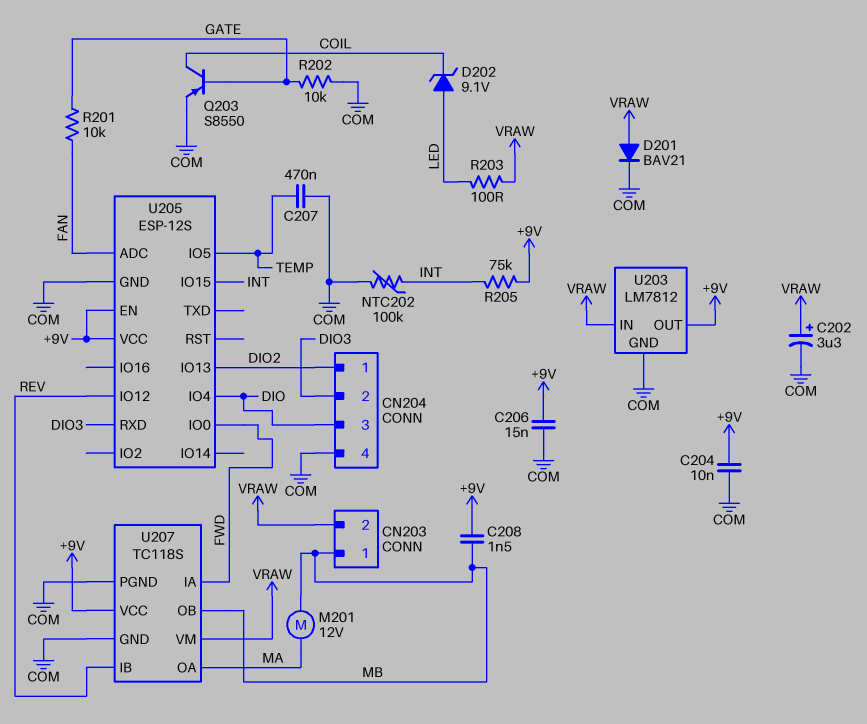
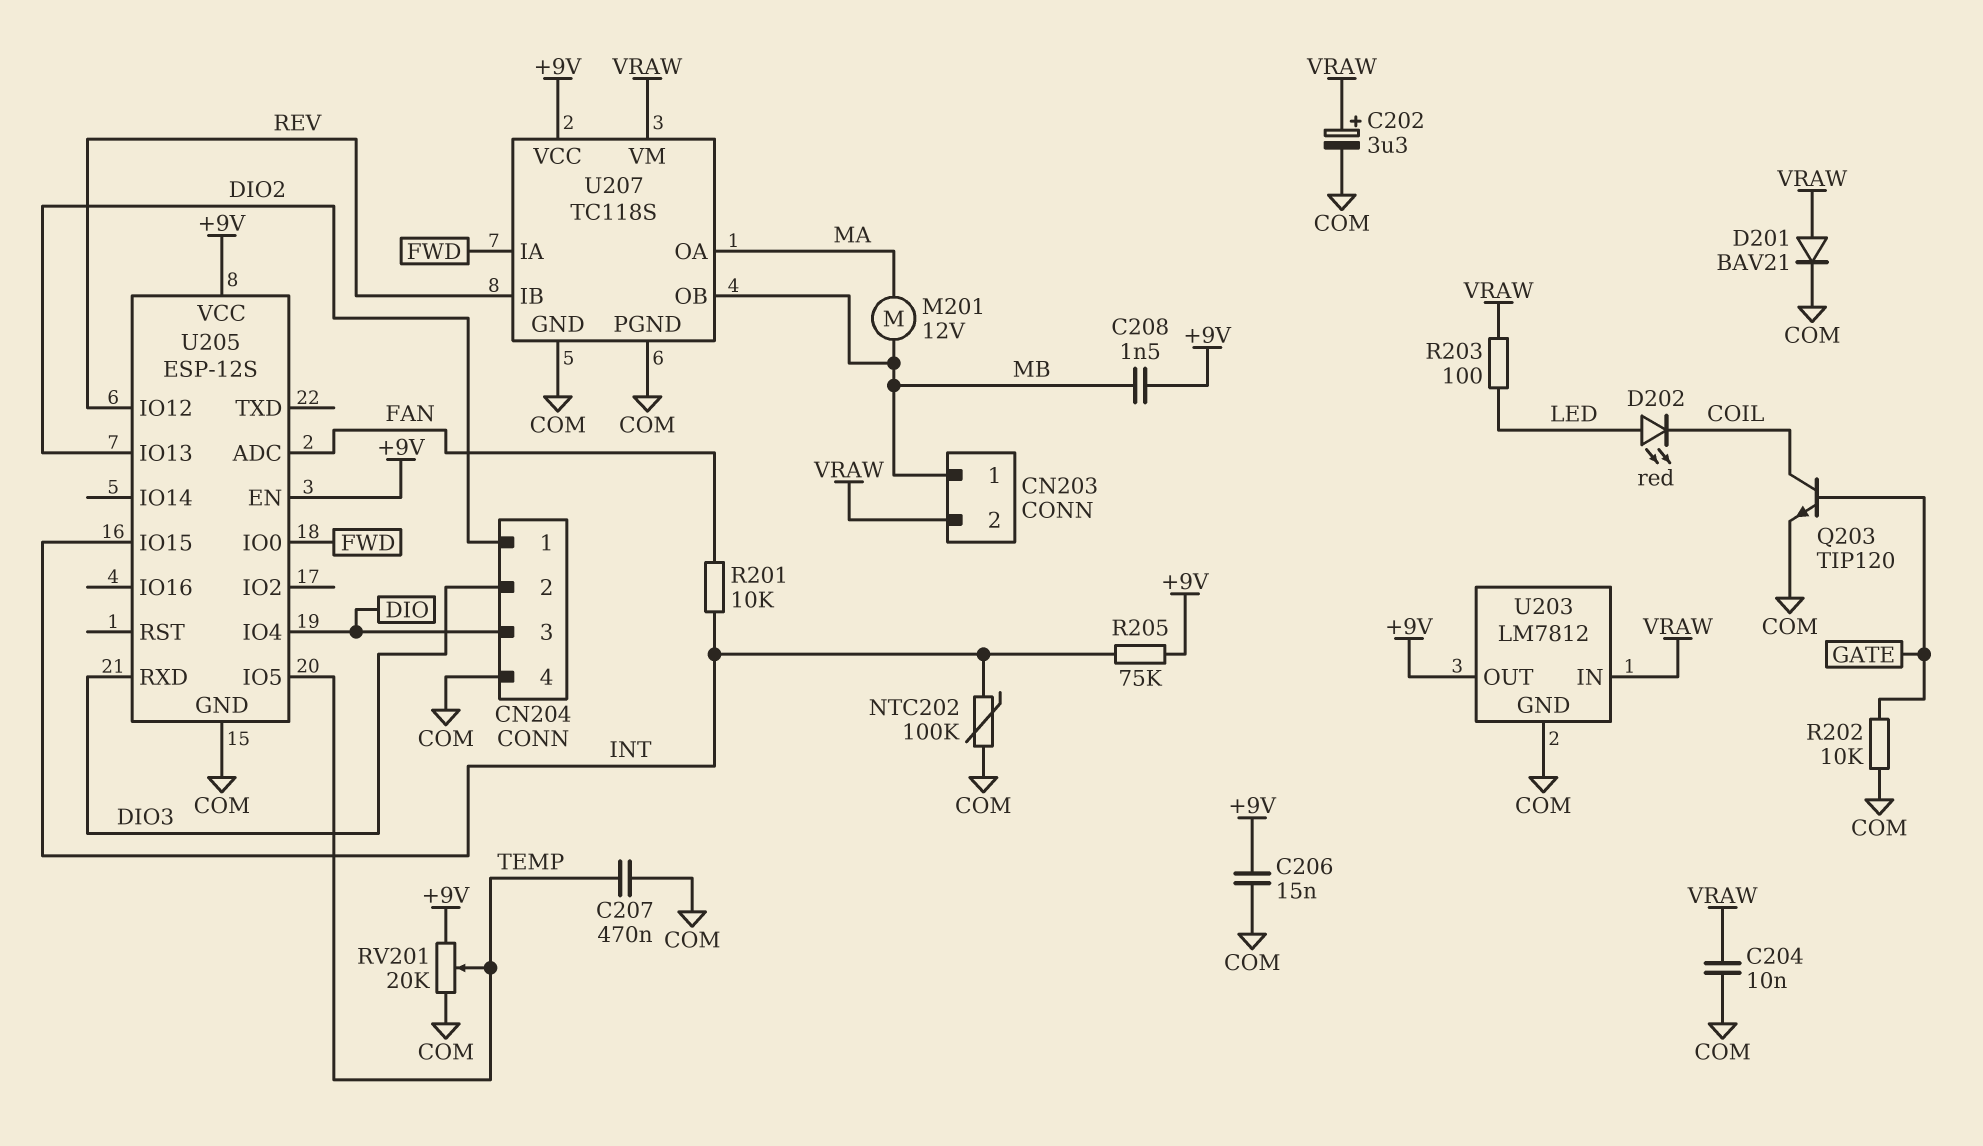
C204: 10nF (+9V, COM) -> 10nF (COM, VRAW)
D202: zener 9.1V (A LED, K COIL) -> LED red (A LED, K COIL)
Q203: PNP S8550 (B GATE, C COIL, E COM) -> NPN TIP120 (B GATE, C COIL, E COM)
R201: 10k (FAN, GATE) -> 10k (FAN, INT)
RV201: none -> 20k (+9V, COM, wiper TEMP)

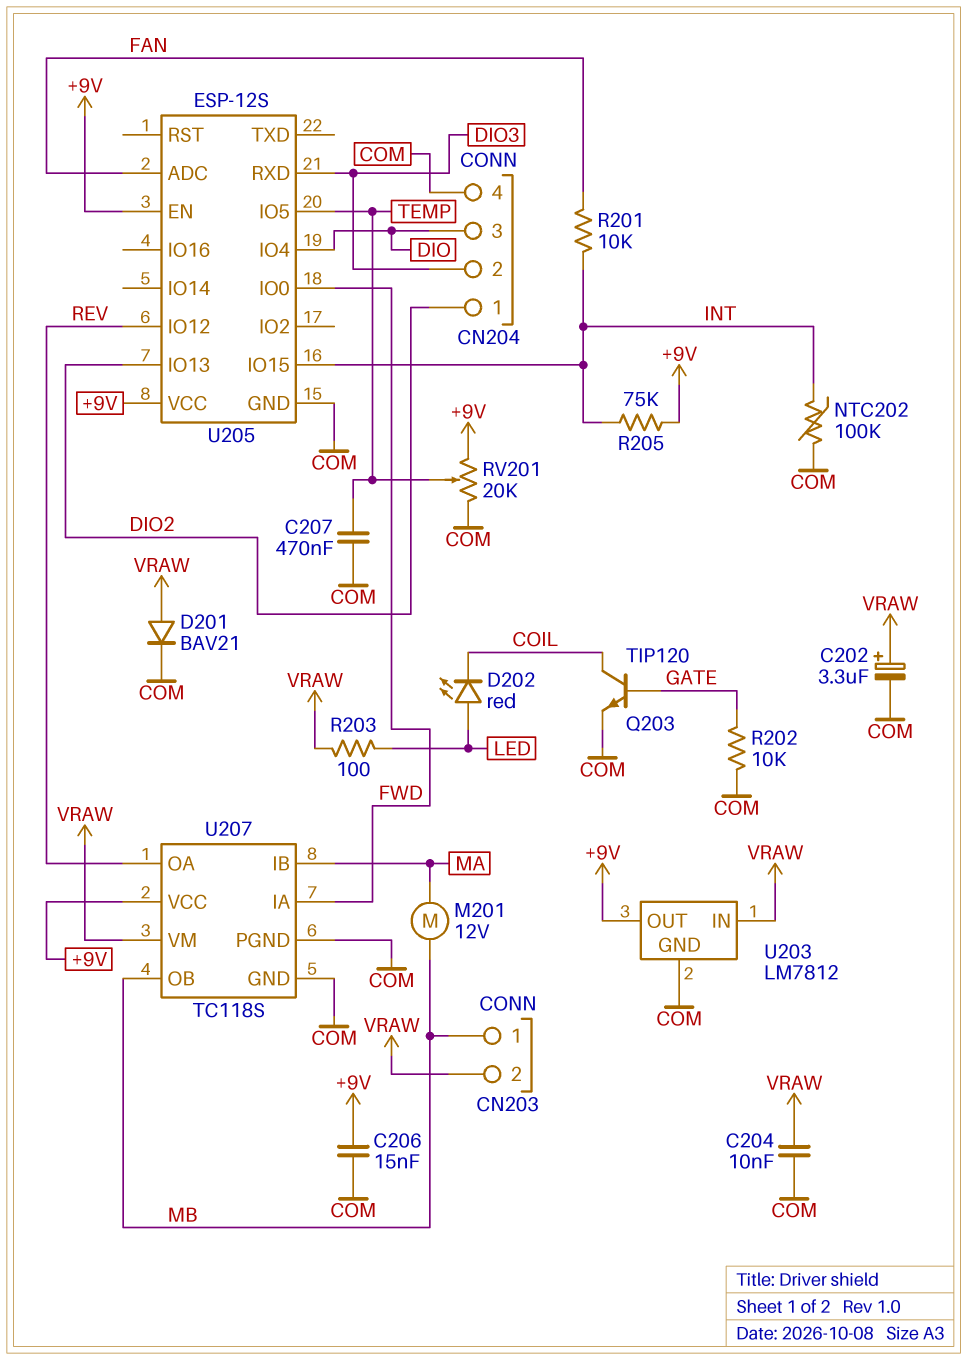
C208: 1.5nF (+9V, MB) -> none
U207 pin IB: REV -> MA
U207 pin OA: MA -> REV

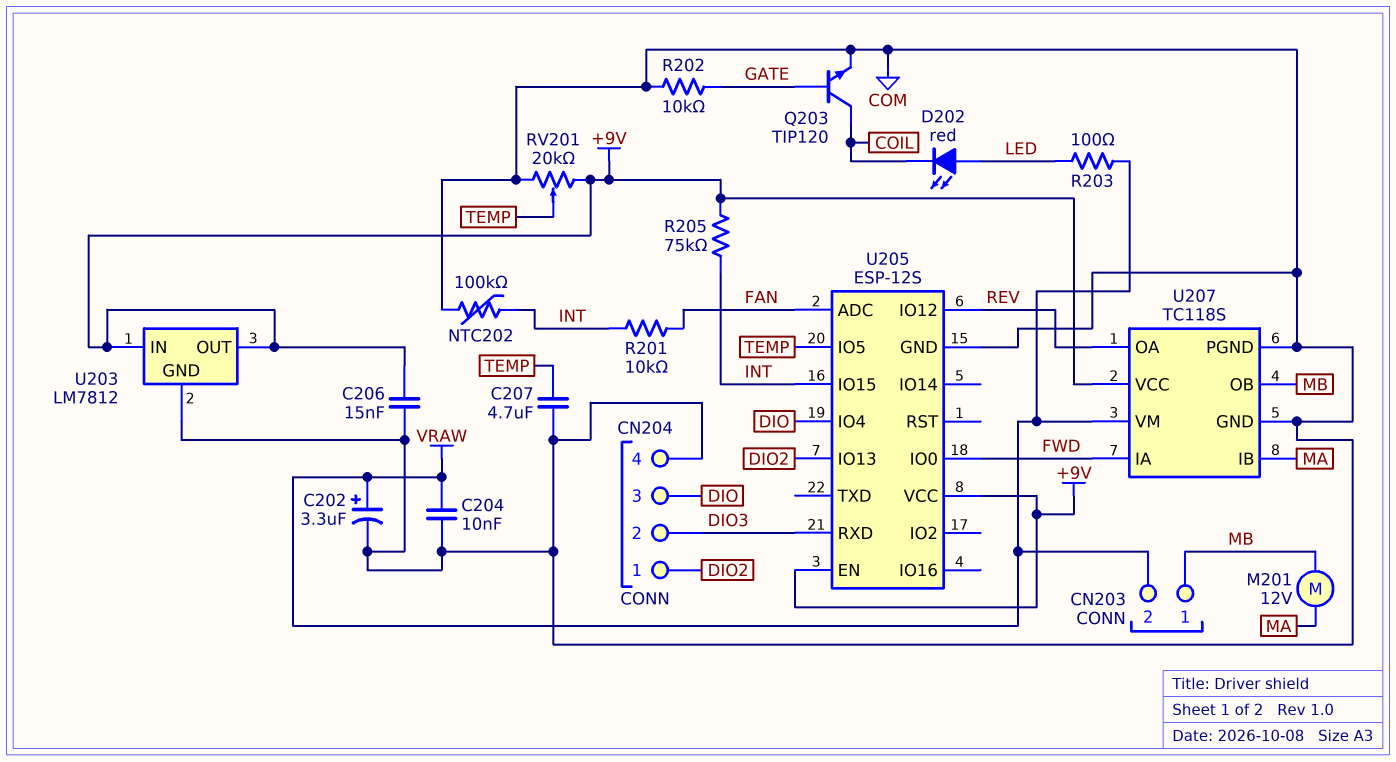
C207: 470nF (COM, TEMP) -> 4.7uF (COM, TEMP)
D201: diode BAV21 (A VRAW, K COM) -> none
U203 pin IN: VRAW -> +9V

